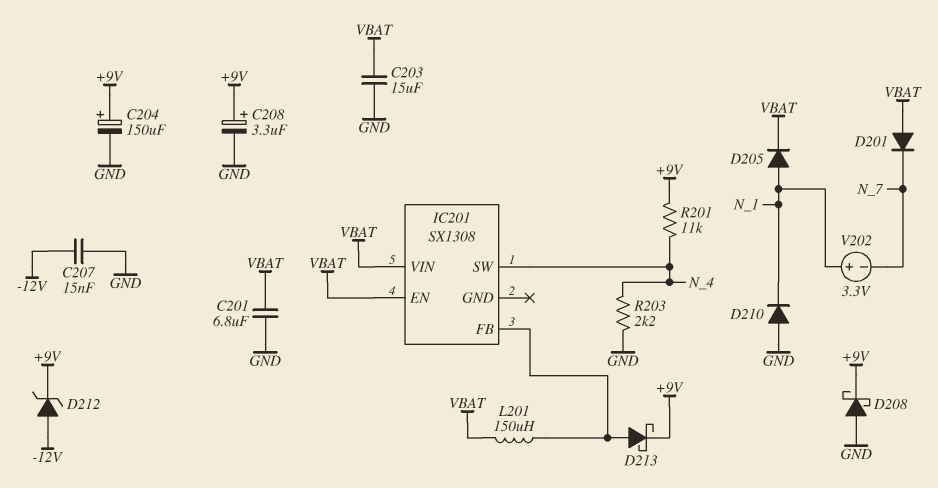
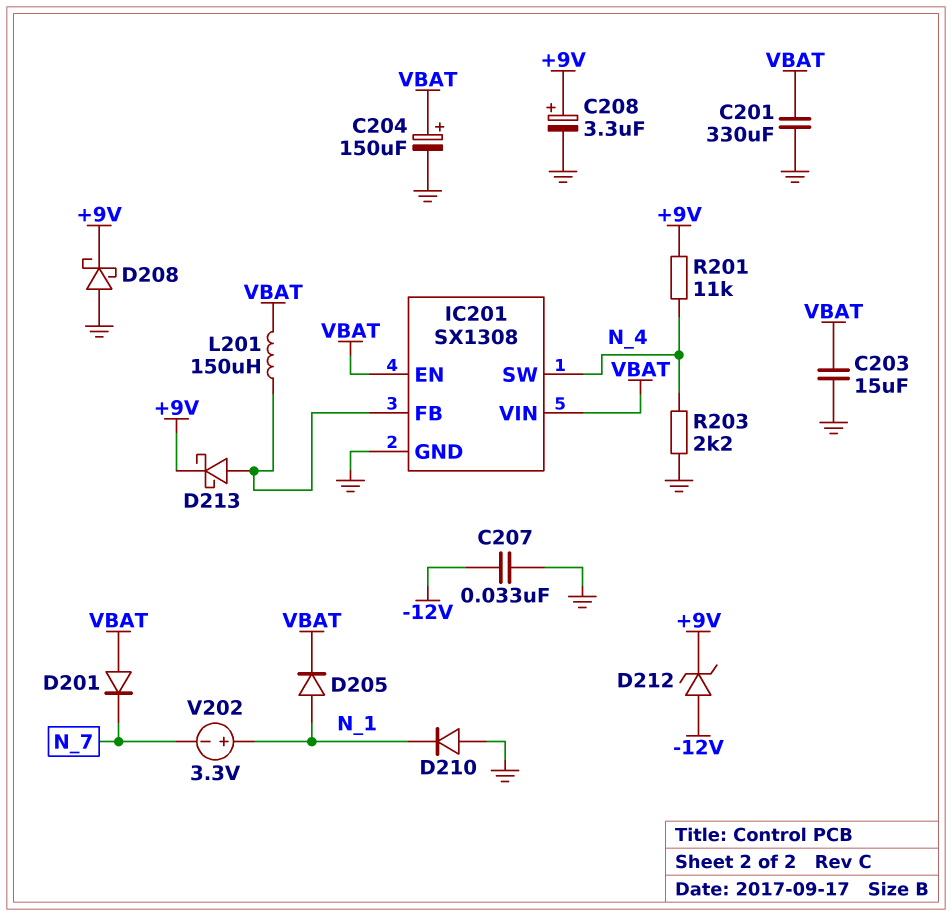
C201: 6.8uF (GND, VBAT) -> 330uF (GND, VBAT)
C204: 150uF (plus +9V, minus GND) -> 150uF (plus VBAT, minus GND)
C207: 15nF (-12V, GND) -> 33nF (-12V, GND)
IC201 pin GND: none -> GND

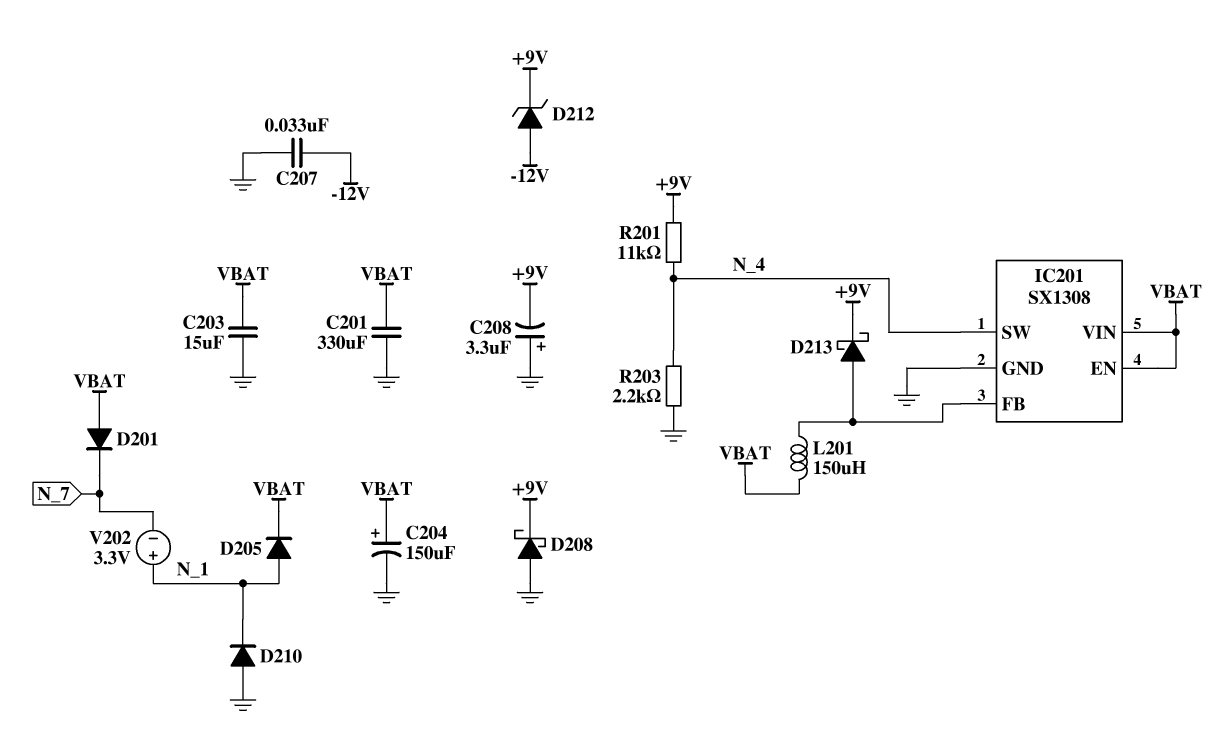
C208: 3.3uF (plus +9V, minus GND) -> 3.3uF (plus GND, minus +9V)

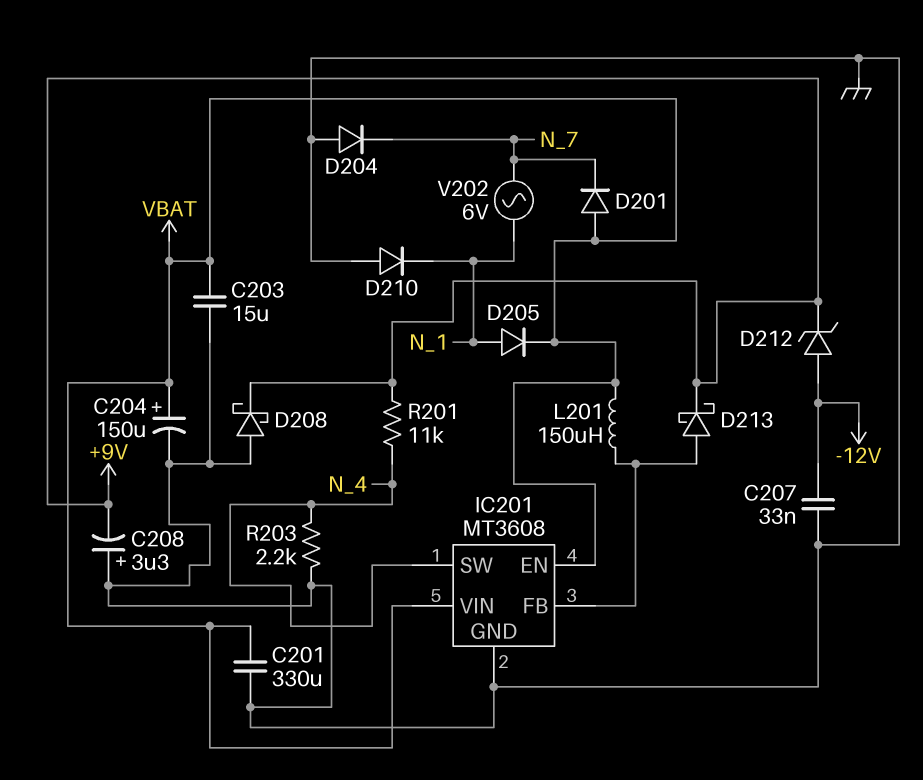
D204: none -> diode (A GND, K N_7)
IC201: SX1308 -> MT3608
V202: 3.3V (plus N_1, minus N_7) -> AC 6V (N_1, N_7)

